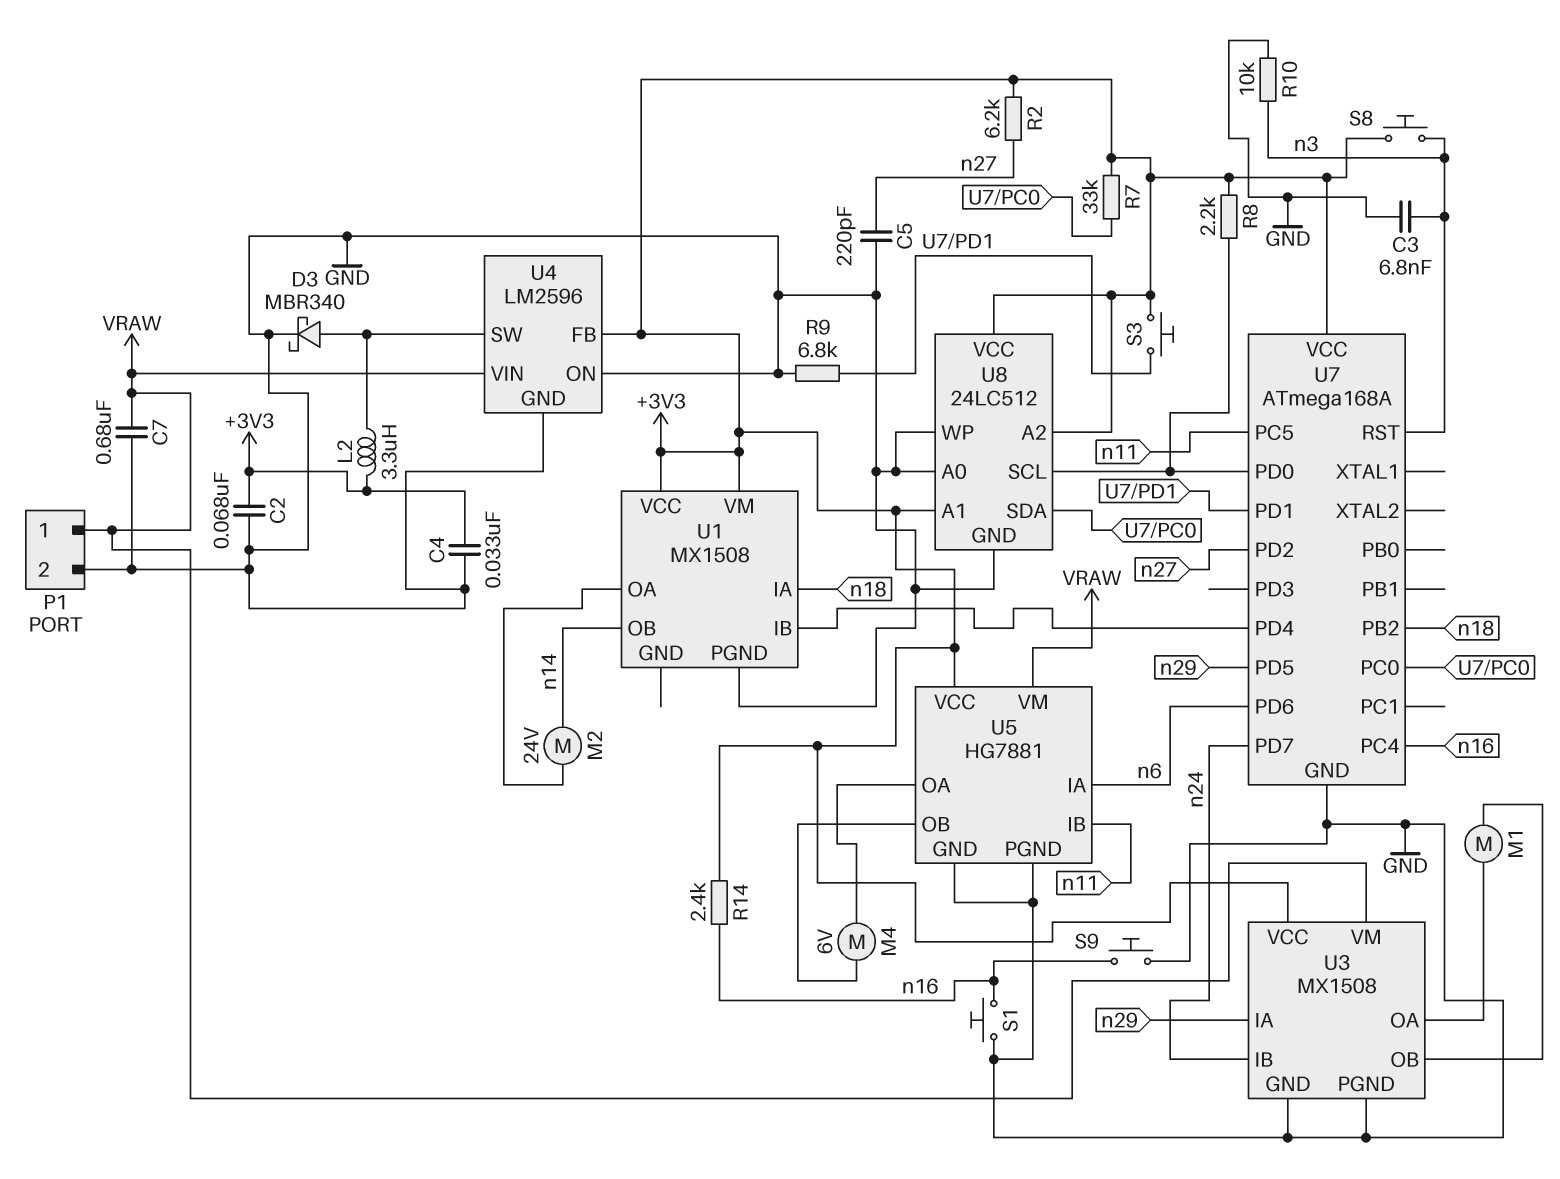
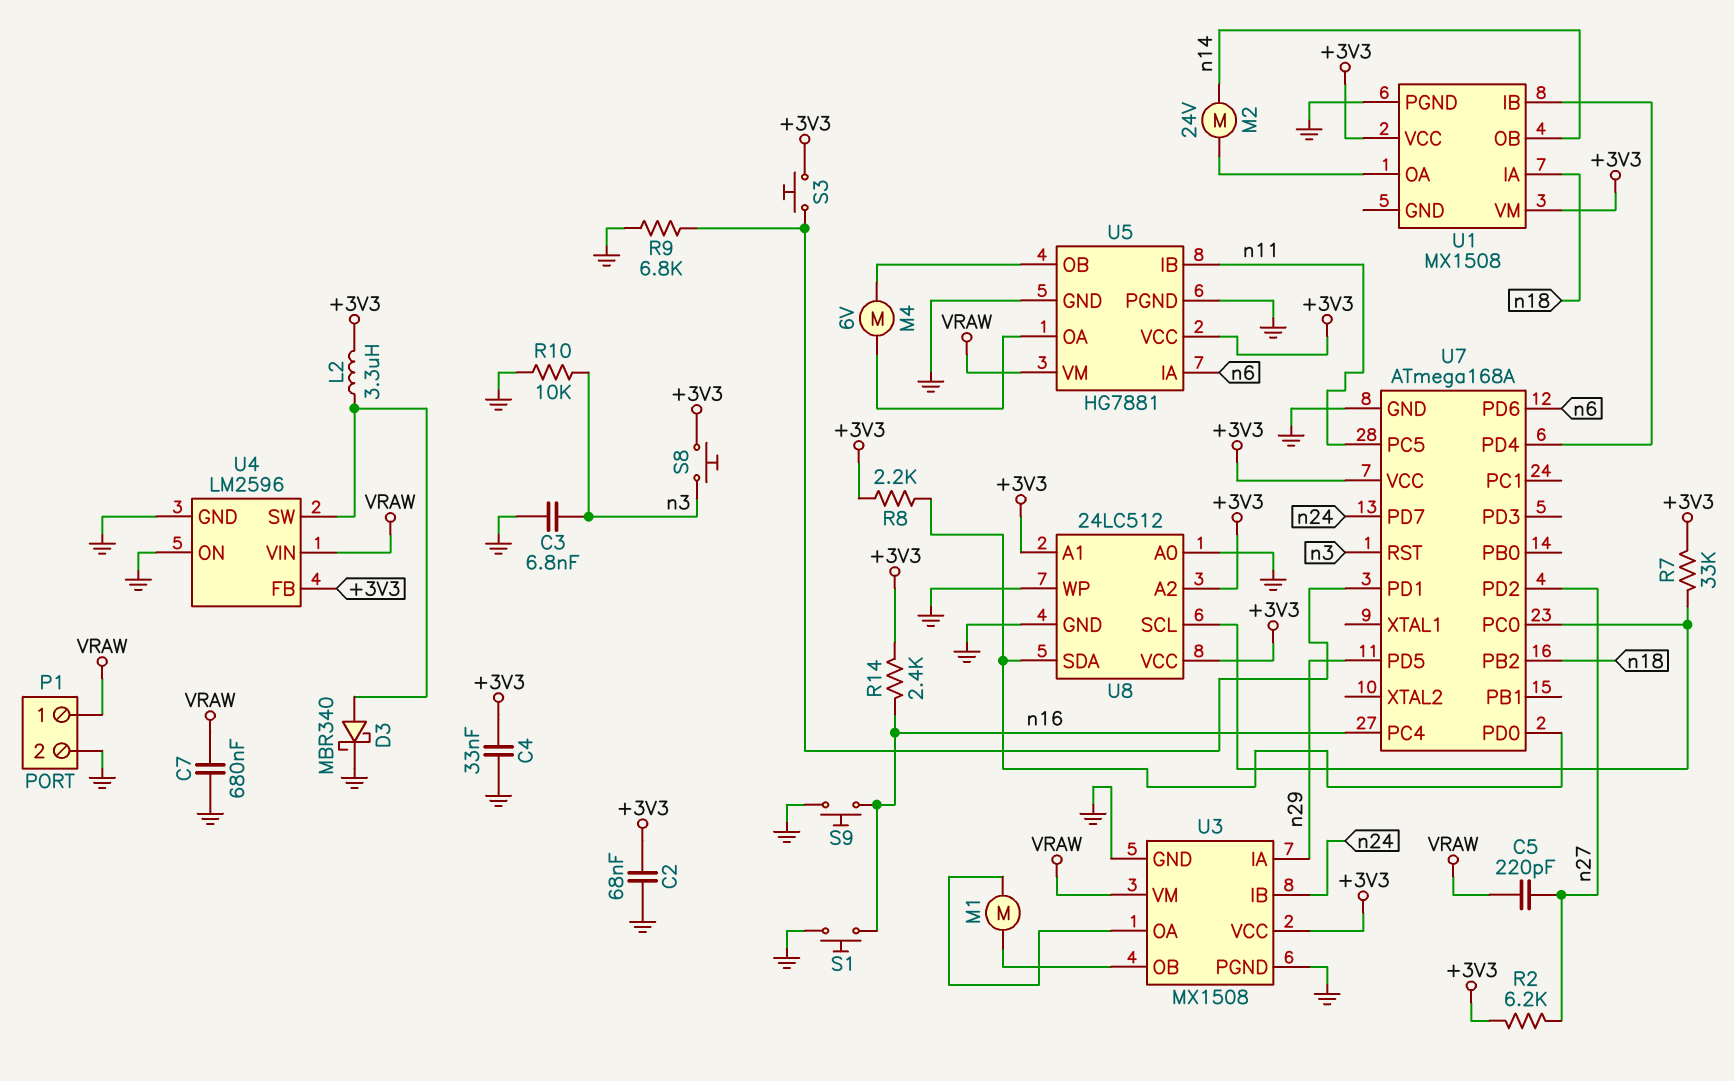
C5: 220pF (GND, n27) -> 220pF (VRAW, n27)
U8 pin SCL: U7/PD0 -> U7/PC0
U8 pin SDA: U7/PC0 -> U7/PD0

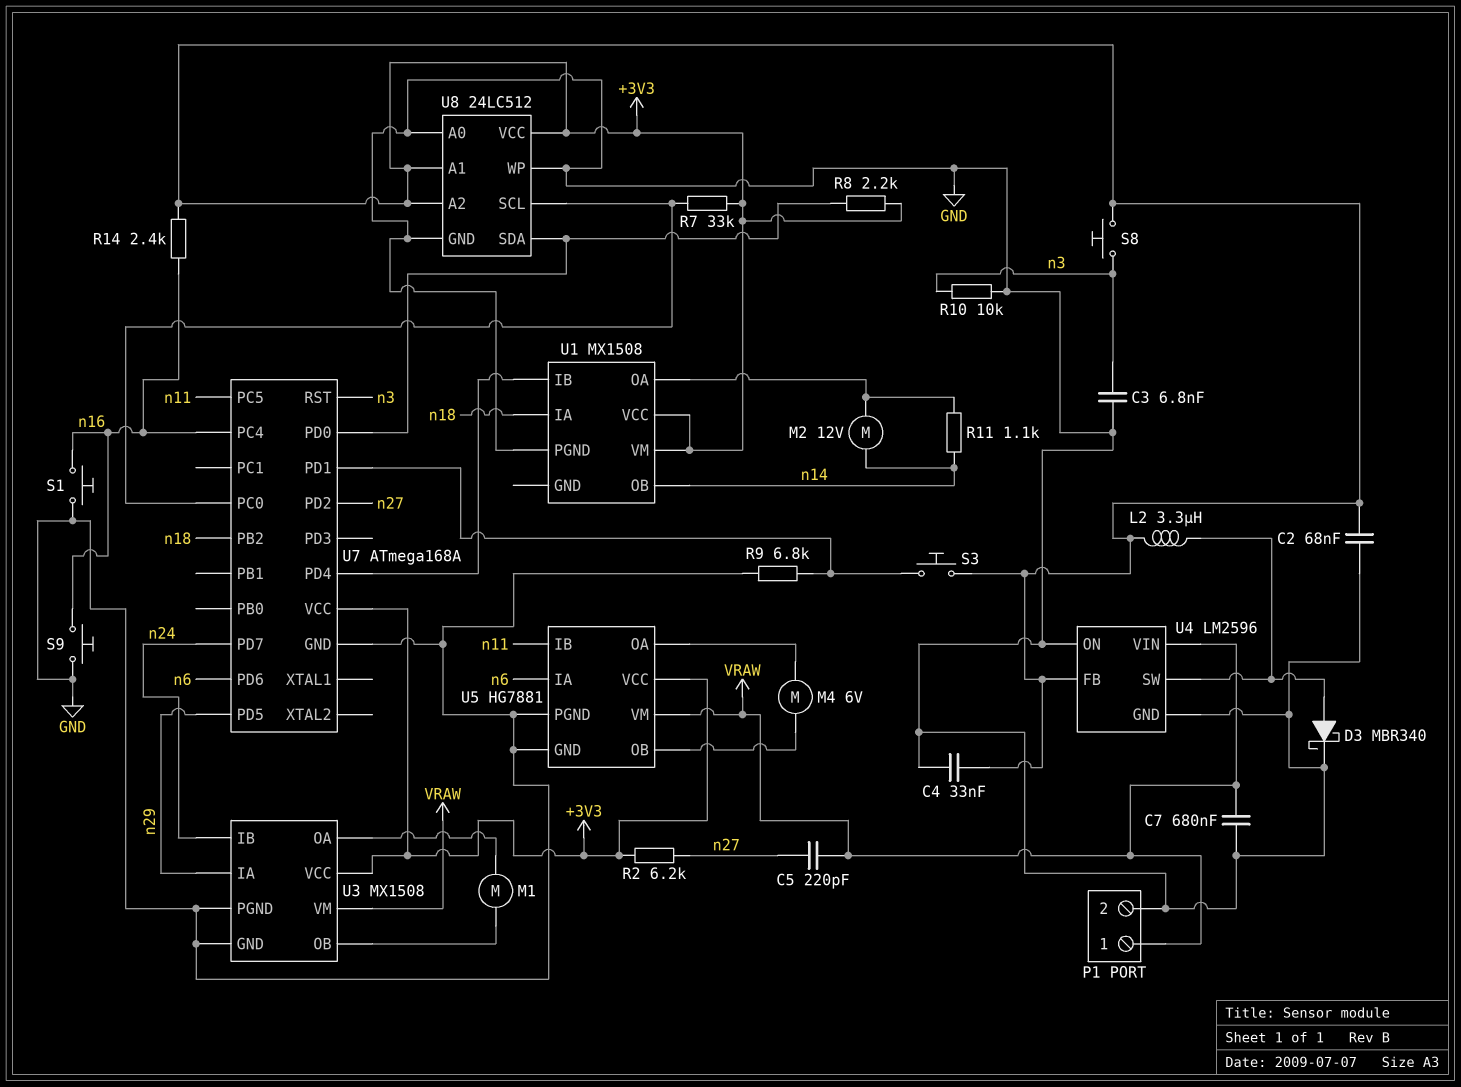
M2: motor 24V (U1/OA, n14) -> motor 12V (U1/OA, n14)
R11: none -> 1.1k (U1/OA, n14)

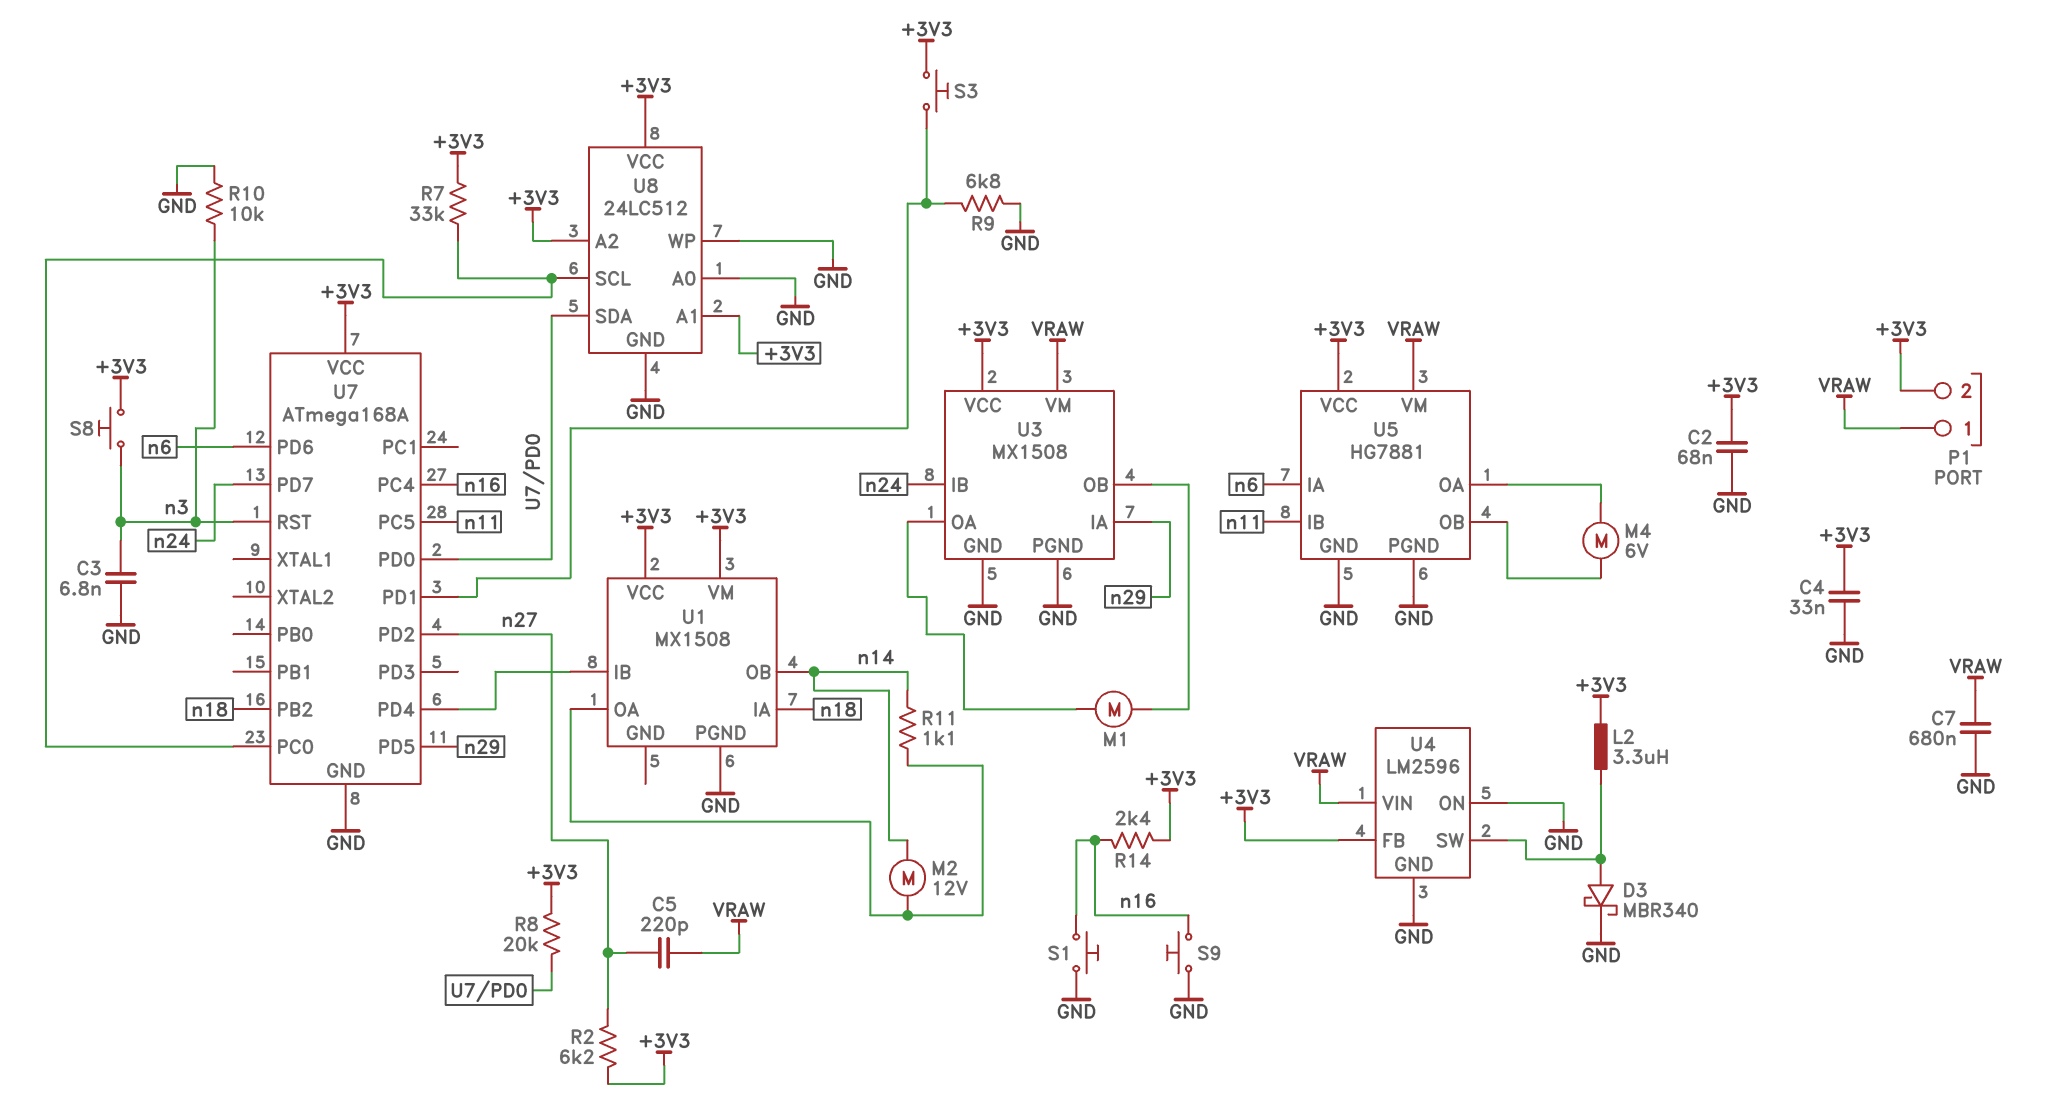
P1 pin 2: GND -> +3V3
R8: 2.2k (+3V3, U7/PD0) -> 20k (+3V3, U7/PD0)

